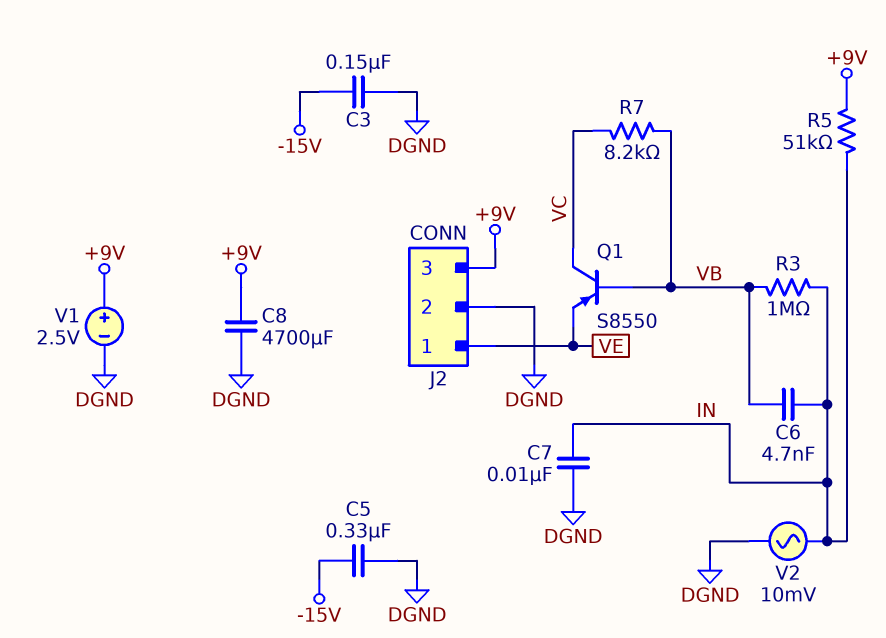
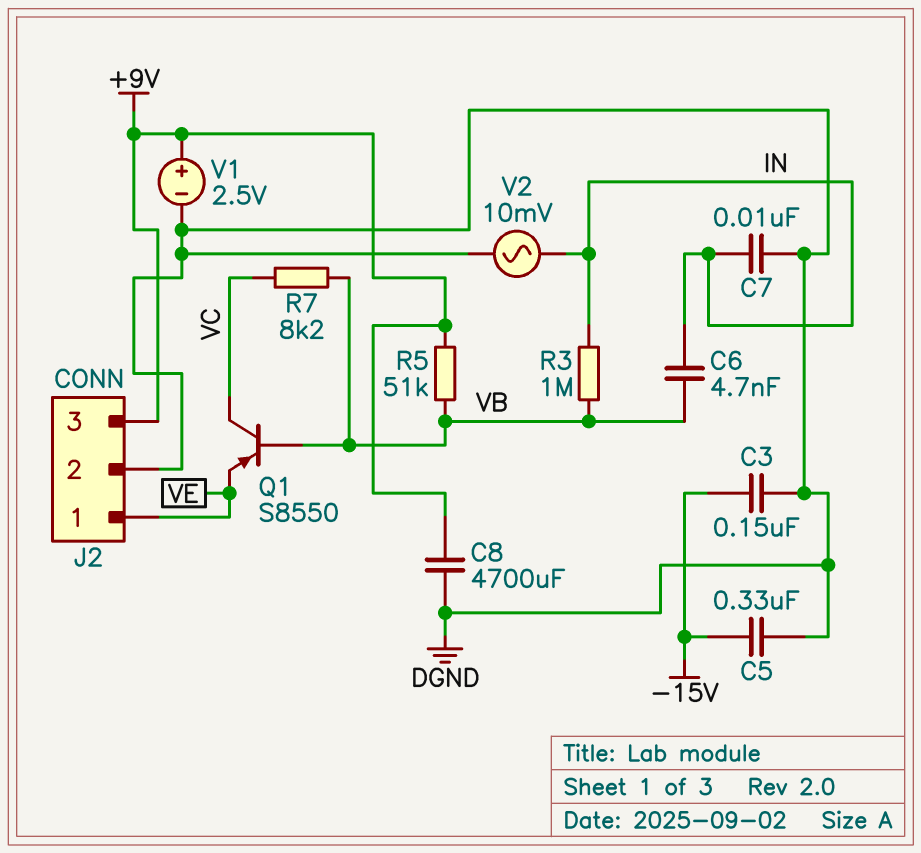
R5: 51k (+9V, IN) -> 51k (+9V, VB)

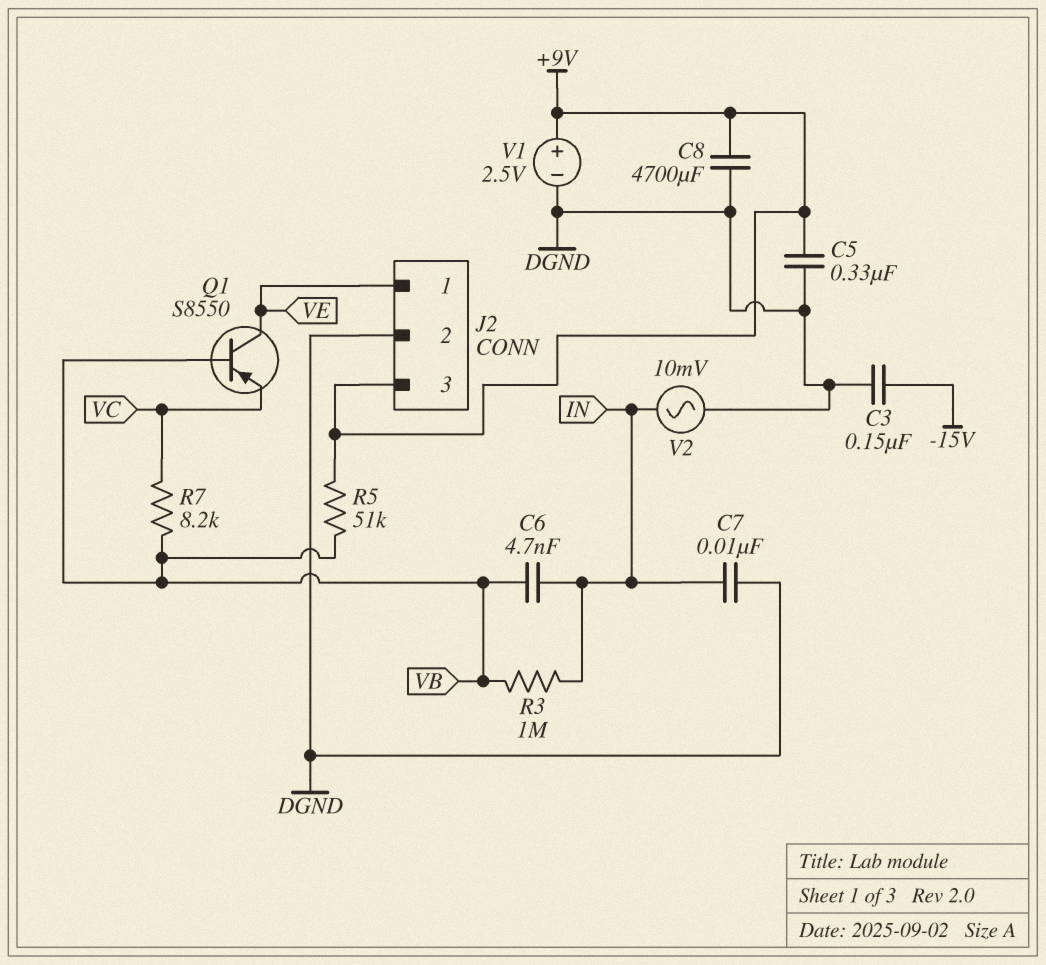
C5: 330nF (-15V, DGND) -> 330nF (+9V, DGND)
Q1: PNP S8550 (B VB, C VC, E VE) -> PNP S8550 (B VB, C VE, E VC)

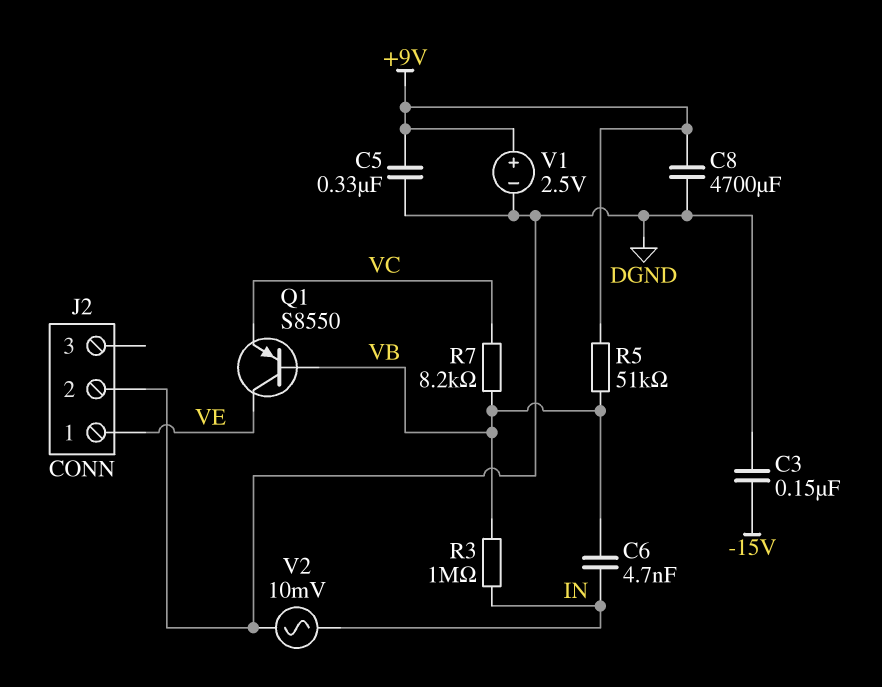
C7: 10nF (DGND, IN) -> none
J2 pin 3: +9V -> none

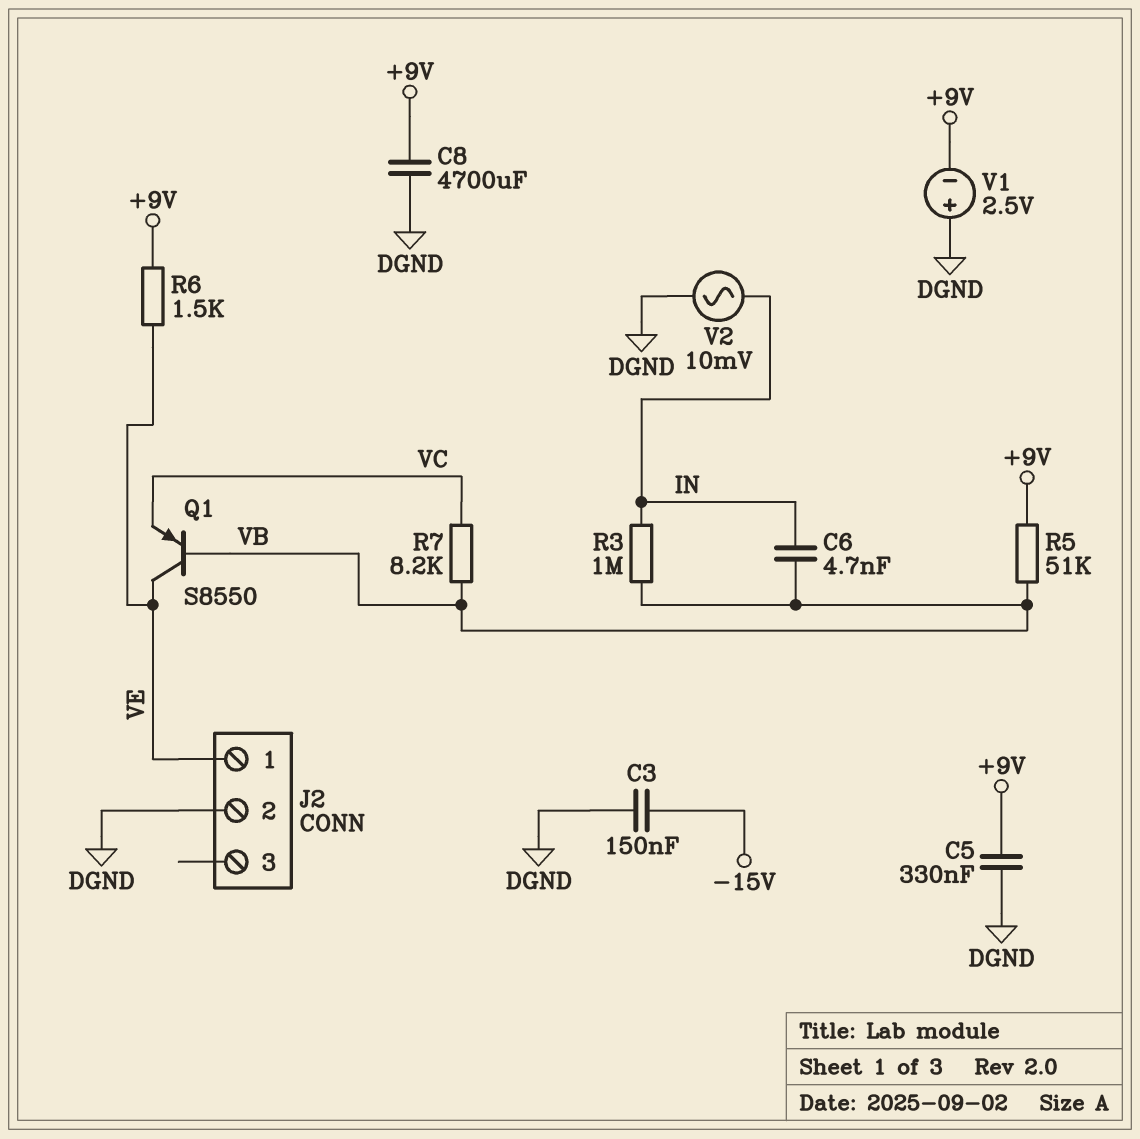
R6: none -> 1.5k (+9V, VE)
V1: 2.5V (plus +9V, minus DGND) -> 2.5V (plus DGND, minus +9V)

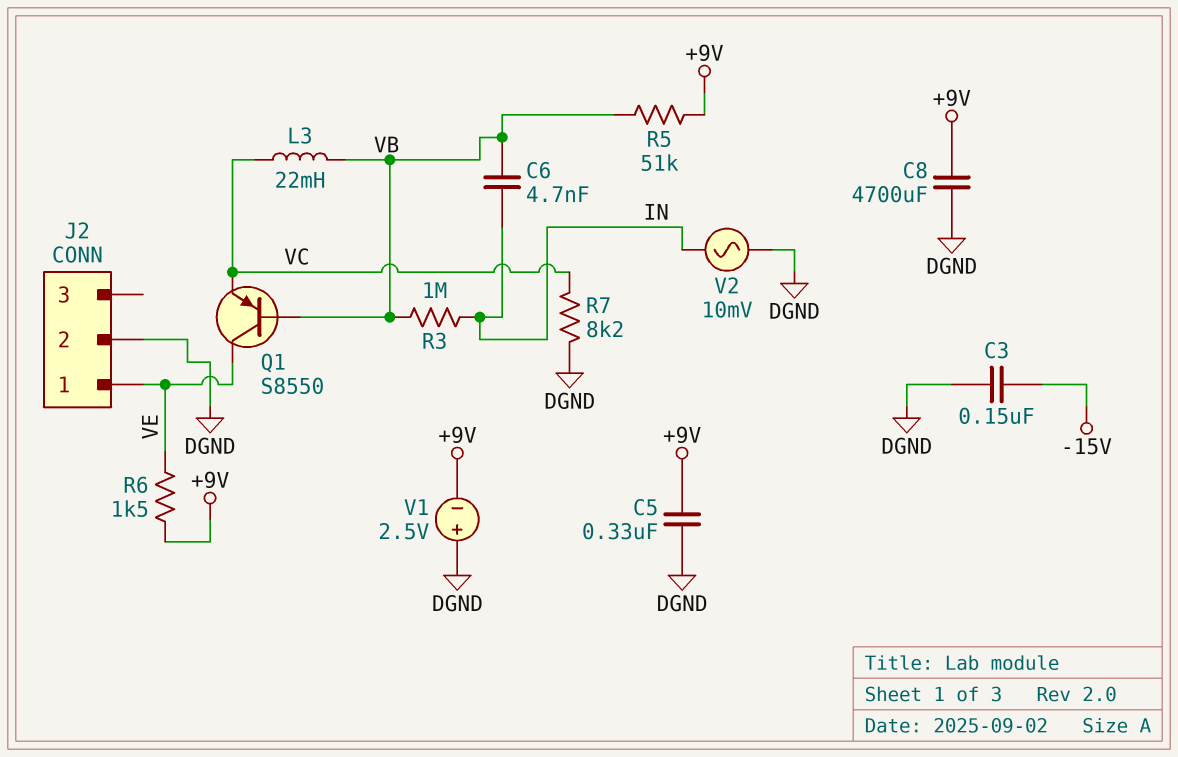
L3: none -> 22mH (VB, VC)
R7: 8.2k (VB, VC) -> 8.2k (DGND, VC)

